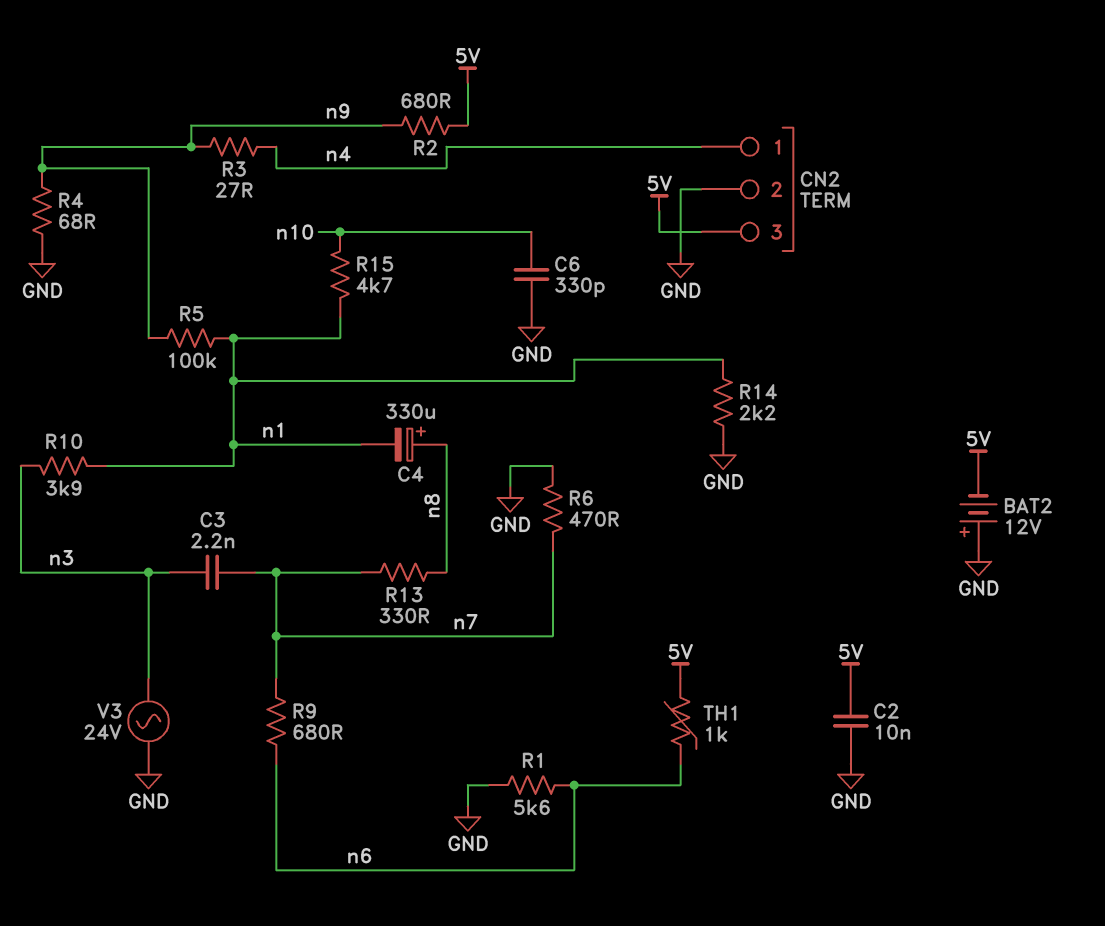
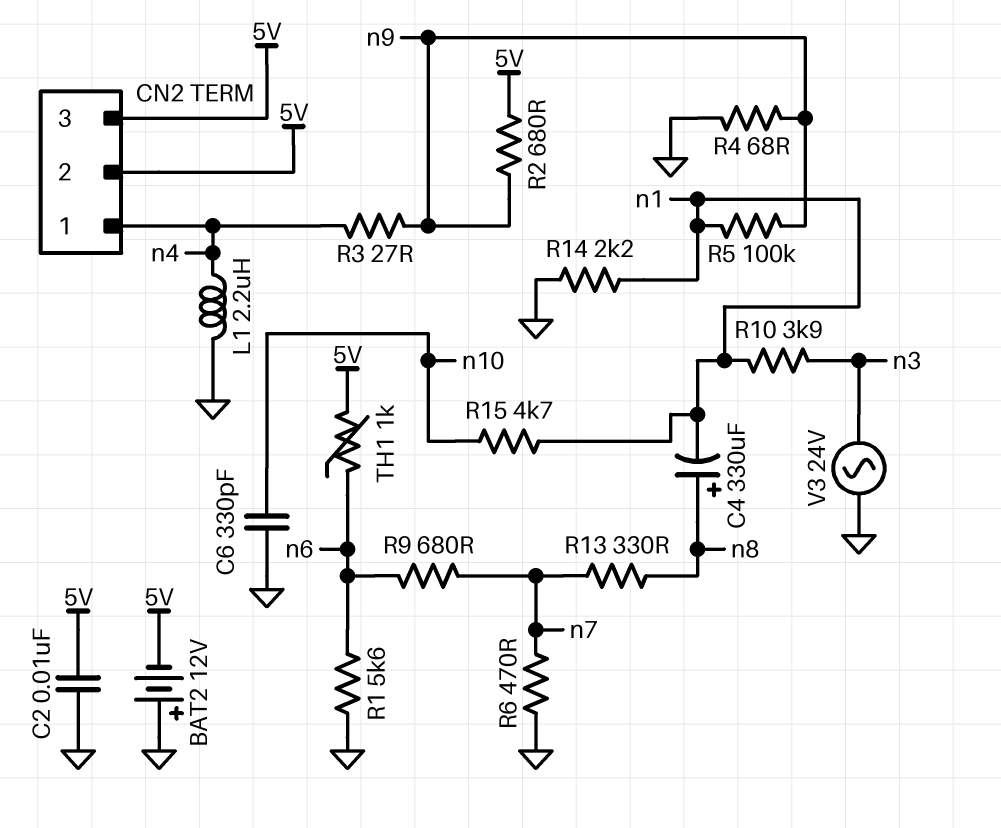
C3: 2.2nF (n3, n7) -> none
CN2 pin 2: GND -> 5V
L1: none -> 2.2uH (GND, n4)

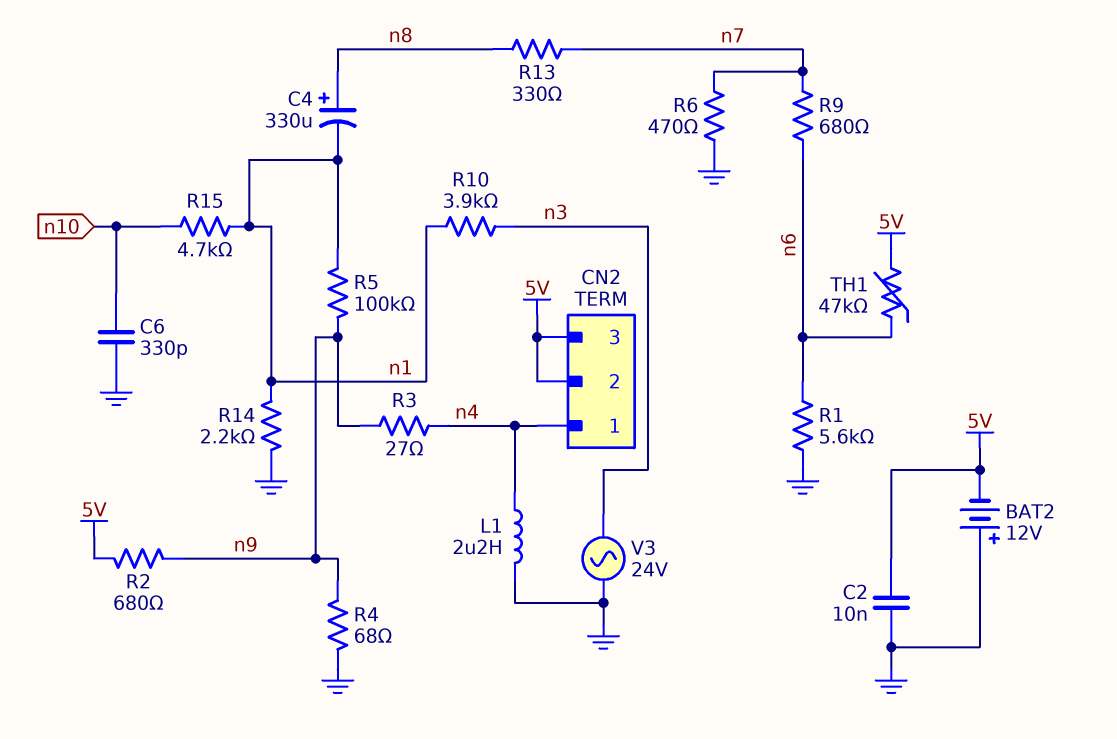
TH1: 1k (5V, n6) -> 47k (5V, n6)

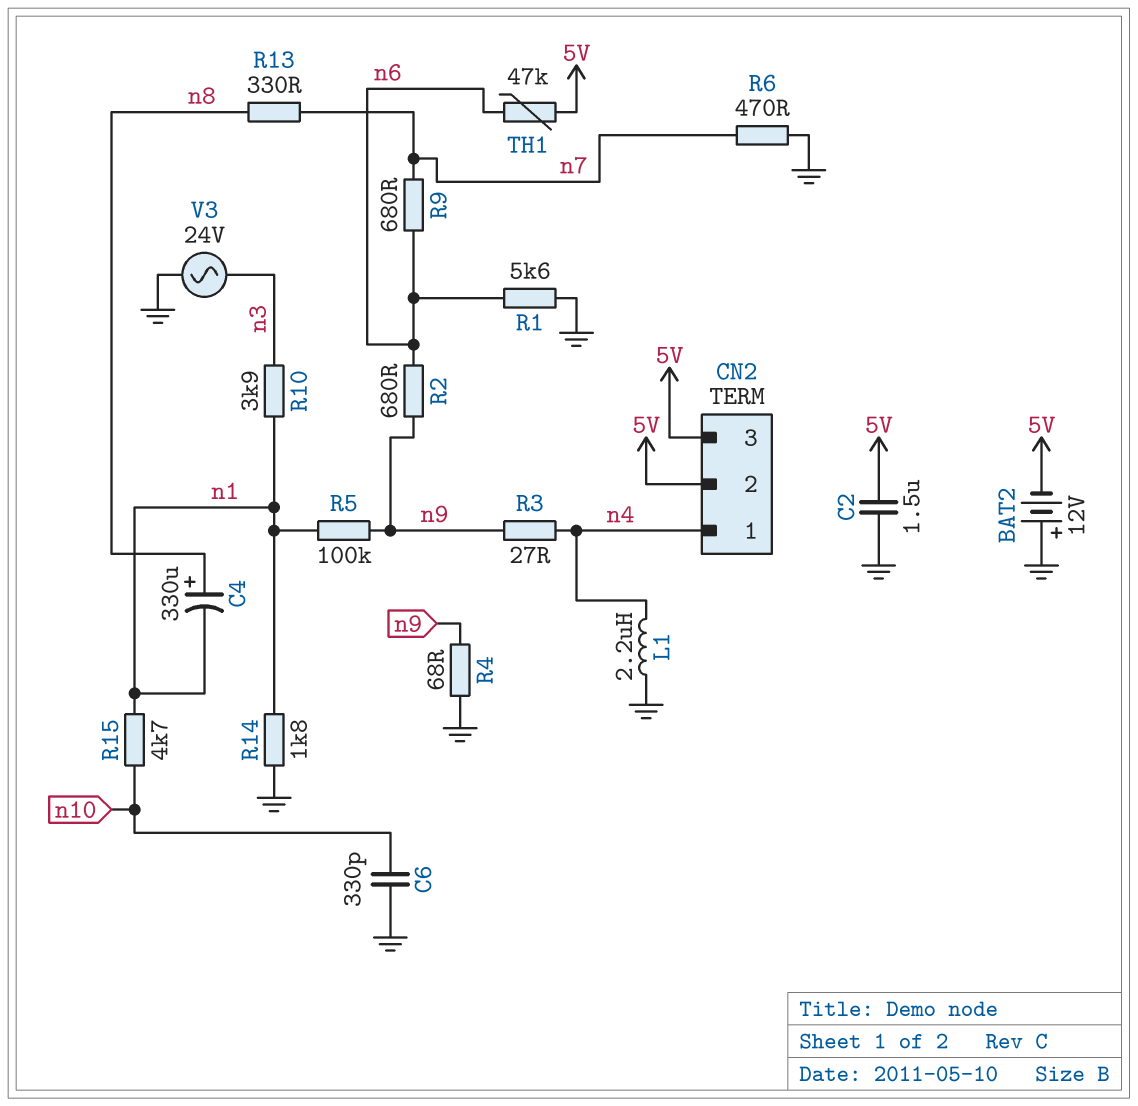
C2: 10nF (5V, GND) -> 1.5uF (5V, GND)
R2: 680 (5V, n9) -> 680 (n6, n9)
R14: 2.2k (GND, n1) -> 1.8k (GND, n1)

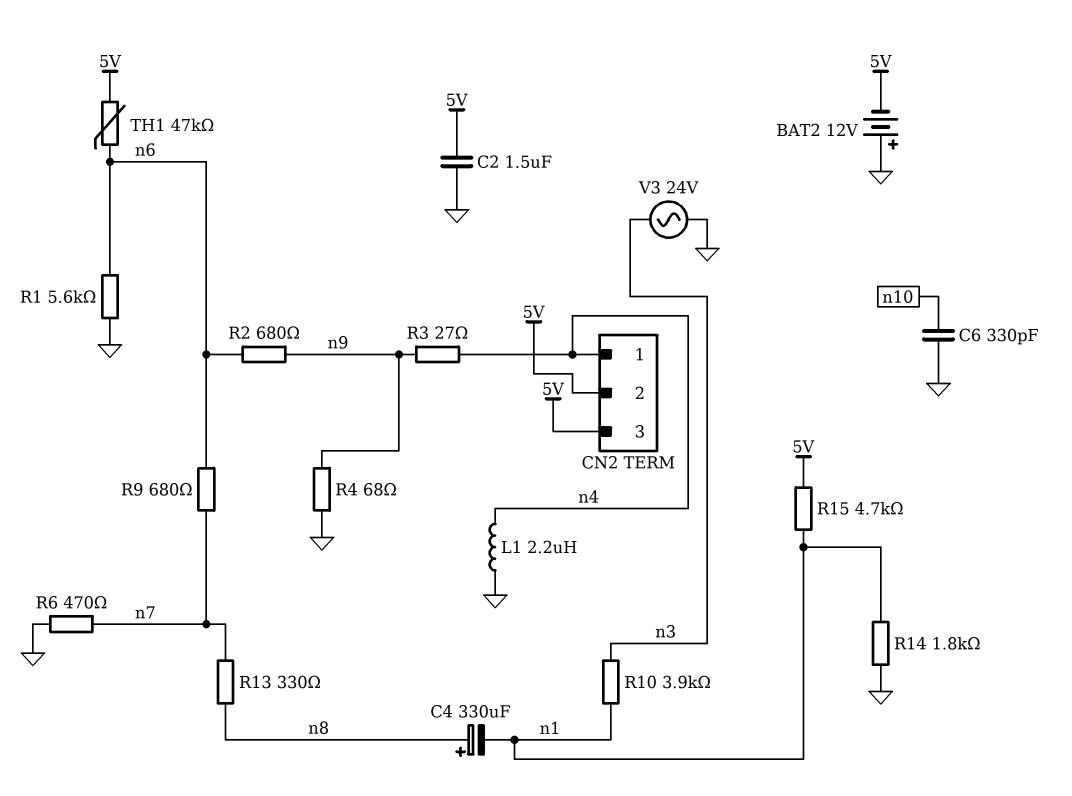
R5: 100k (n1, n9) -> none
R15: 4.7k (n1, n10) -> 4.7k (5V, n1)

